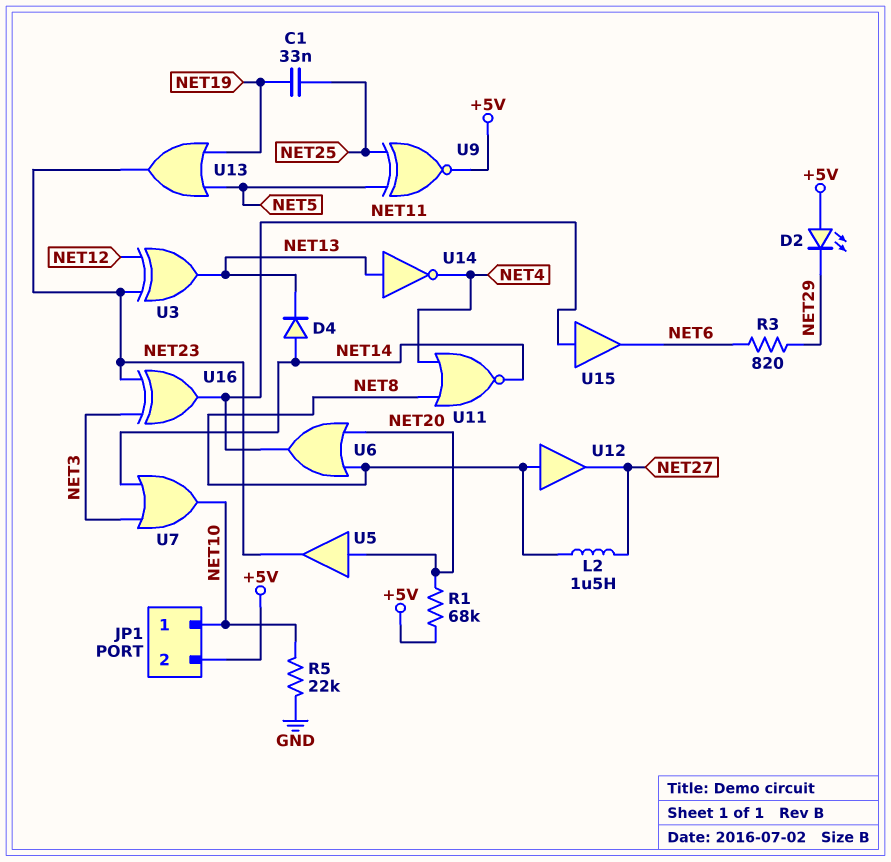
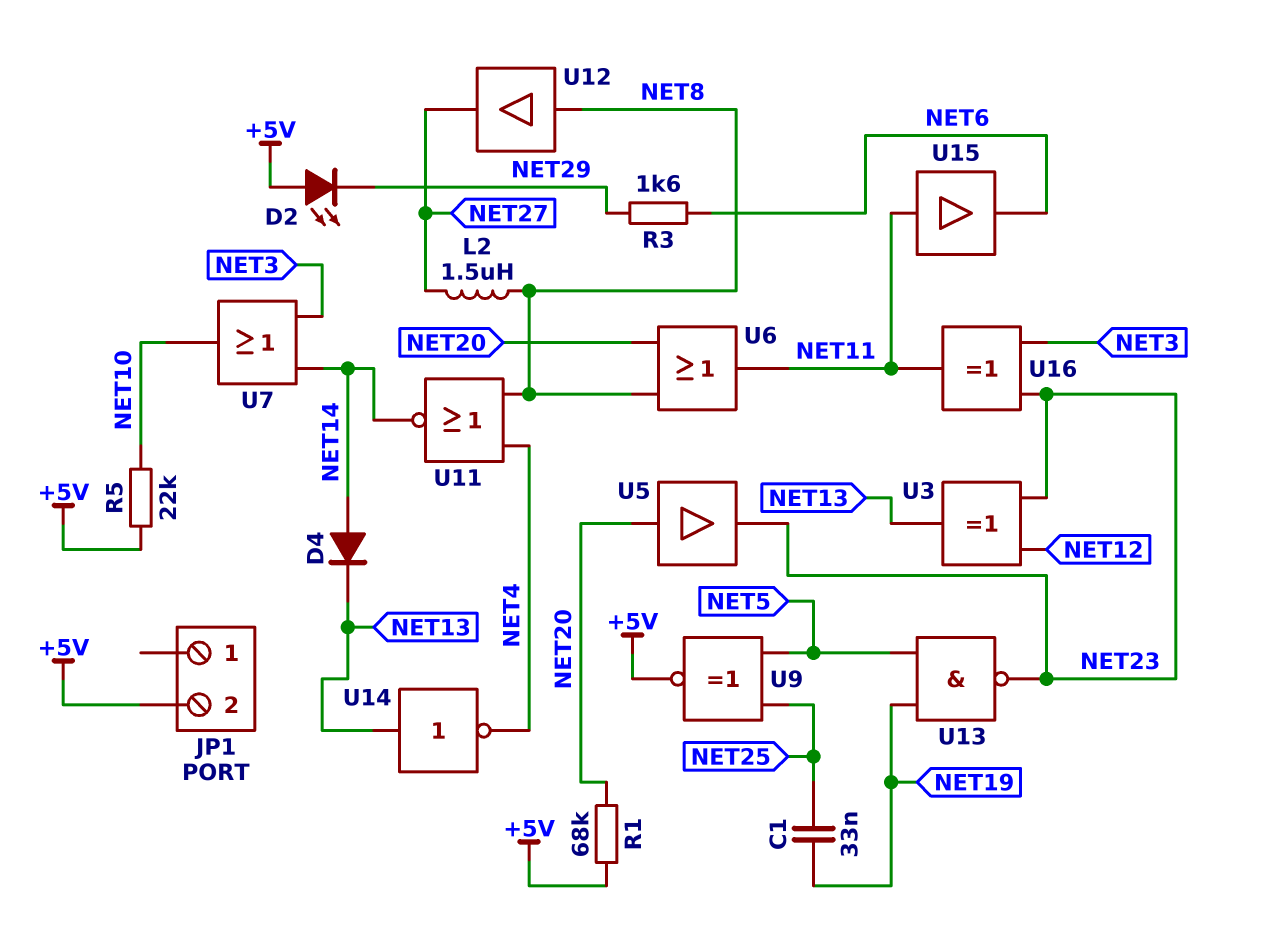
JP1 pin 1: NET10 -> none
R3: 820 (NET6, NET29) -> 1.6k (NET6, NET29)
R5: 22k (GND, NET10) -> 22k (+5V, NET10)
U13: OR (in NET5, in NET19, out NET23) -> NAND (in NET5, in NET19, out NET23)

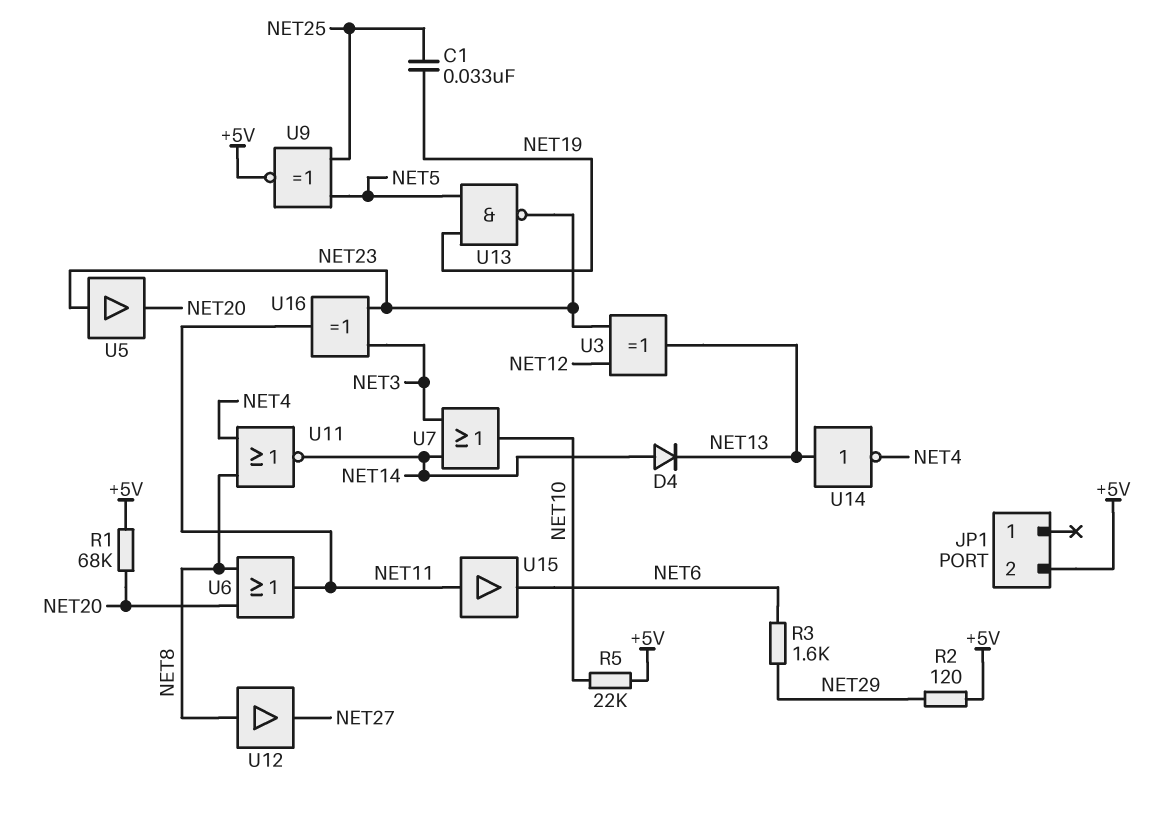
D2: LED (A +5V, K NET29) -> none
L2: 1.5uH (NET8, NET27) -> none
R2: none -> 120 (+5V, NET29)
U5: buffer (in NET20, out NET23) -> buffer (in NET23, out NET20)

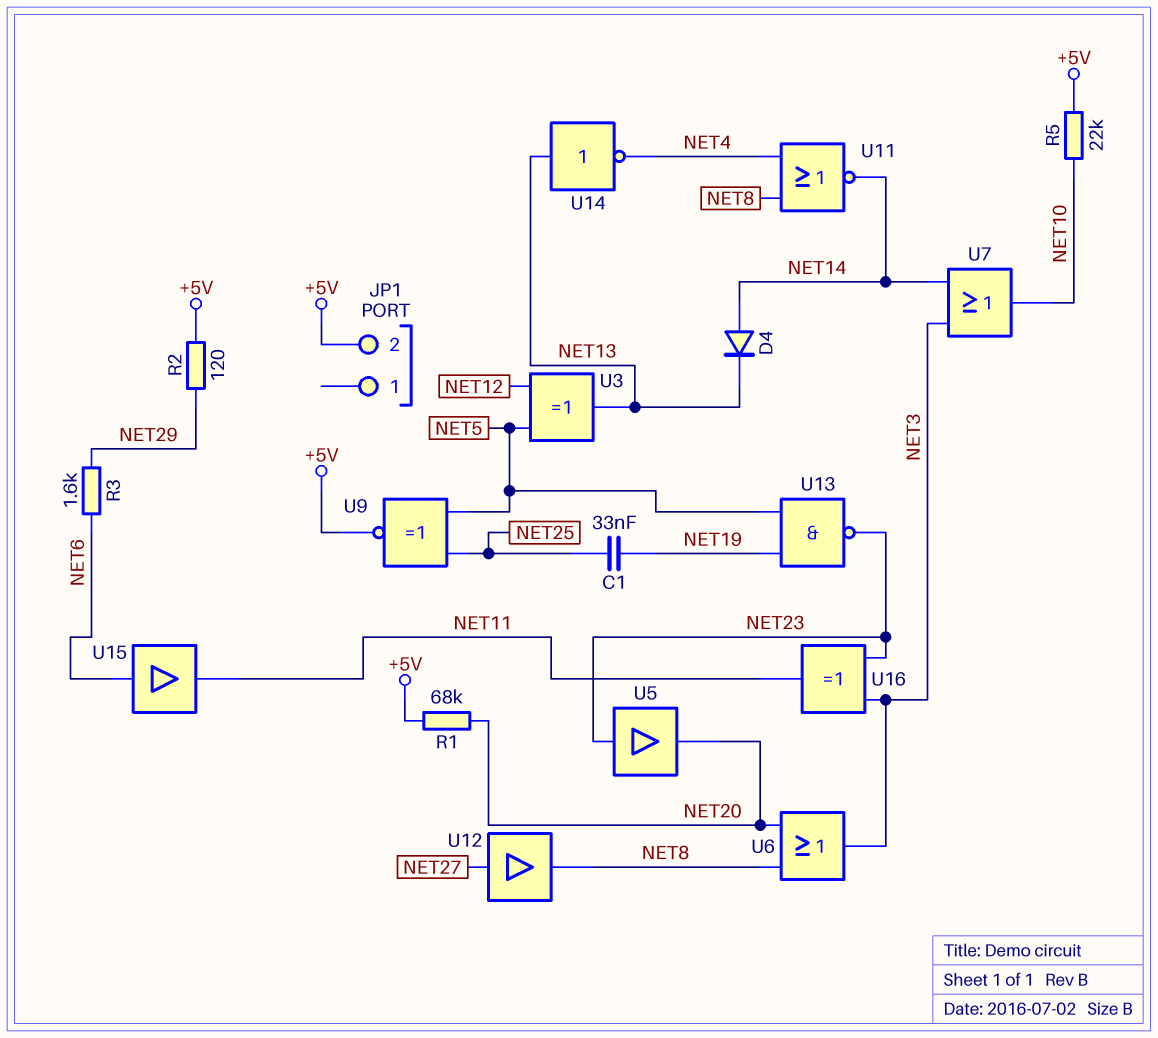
U3: XOR (in NET12, in NET23, out NET13) -> XOR (in NET5, in NET12, out NET13)
U6: OR (in NET8, in NET20, out NET11) -> OR (in NET8, in NET20, out NET3)
U12: buffer (in NET8, out NET27) -> buffer (in NET27, out NET8)
U15: buffer (in NET11, out NET6) -> buffer (in NET6, out NET11)

